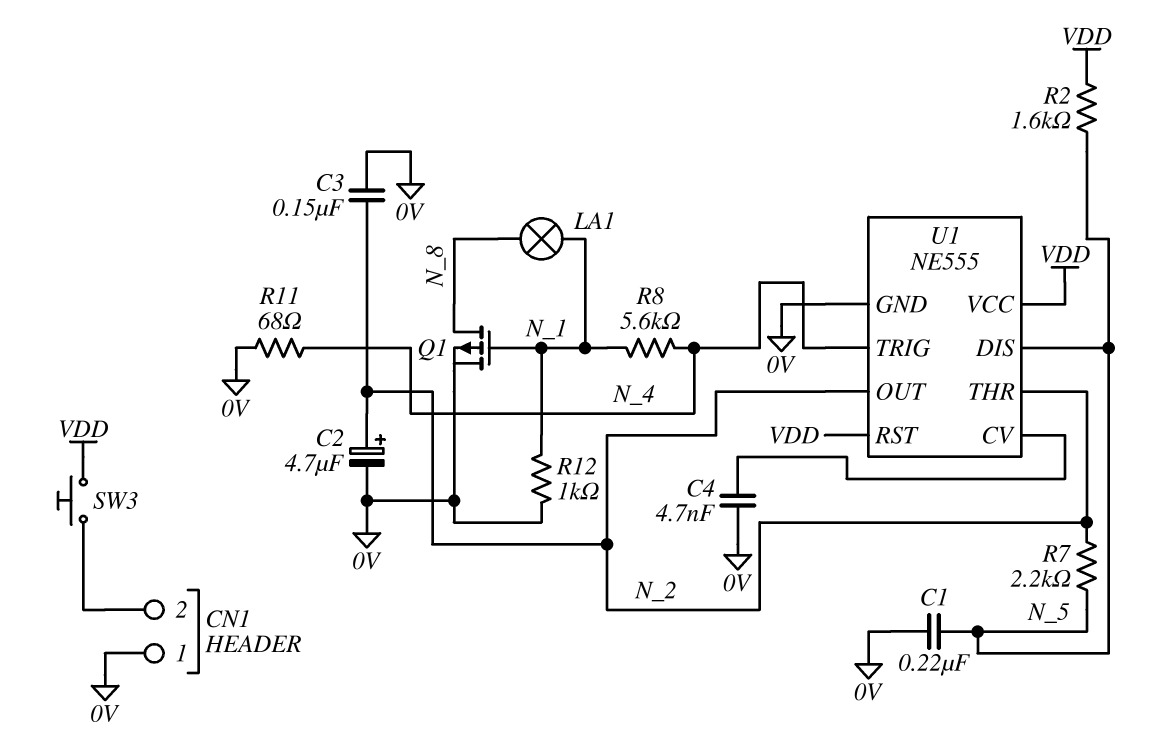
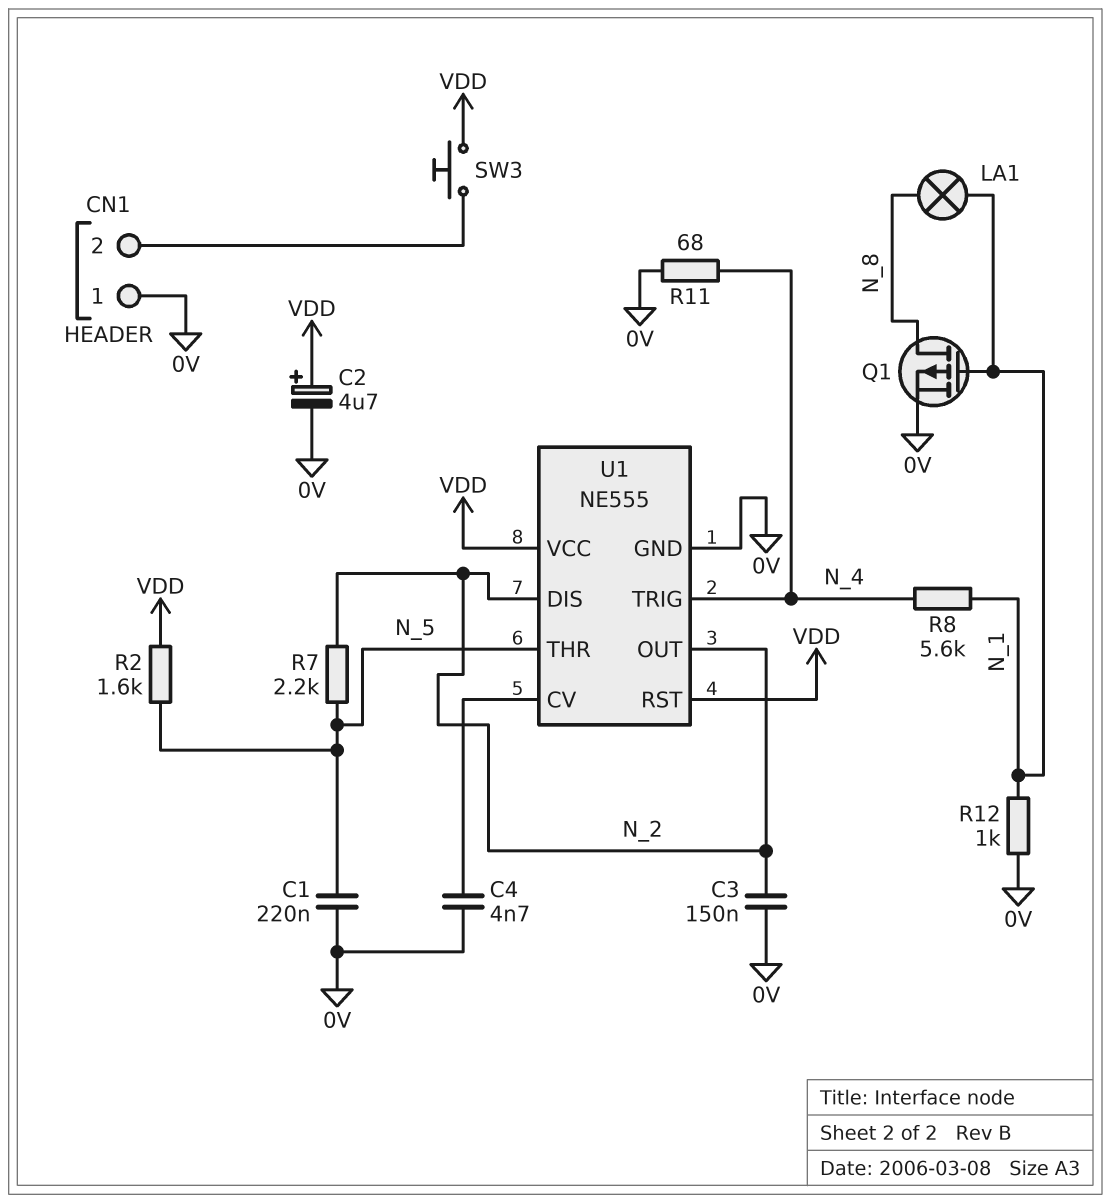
C2: 4.7uF (plus N_2, minus 0V) -> 4.7uF (plus VDD, minus 0V)
U1 pin DIS: N_5 -> N_2
U1 pin THR: N_2 -> N_5

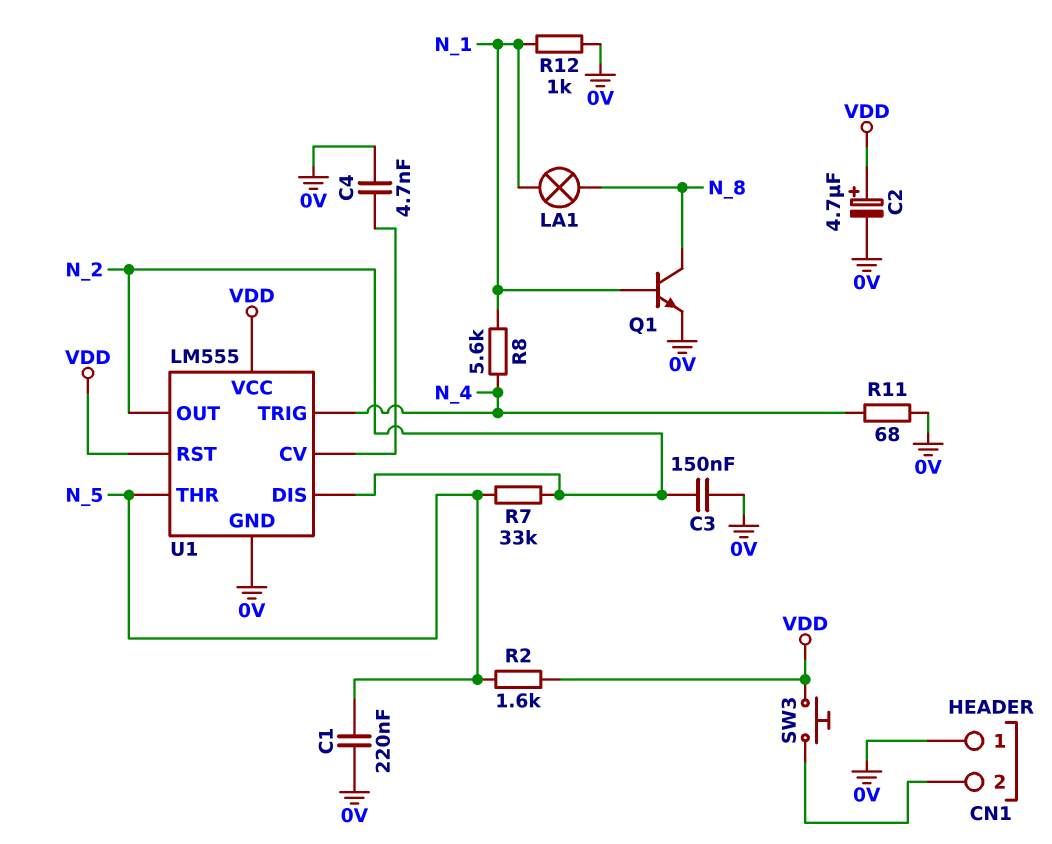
Q1: PMOS (G N_1, D N_8, S 0V) -> NPN (B N_1, C N_8, E 0V)
R7: 2.2k (N_2, N_5) -> 33k (N_2, N_5)
U1: NE555 -> LM555

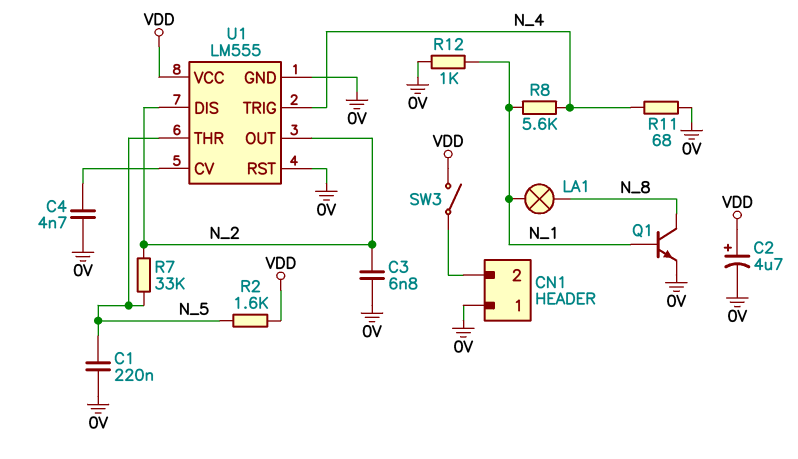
C3: 150nF (0V, N_2) -> 6.8nF (0V, N_2)
SW3: button (CN1/2, VDD) -> switch (CN1/2, VDD)
U1 pin RST: VDD -> 0V

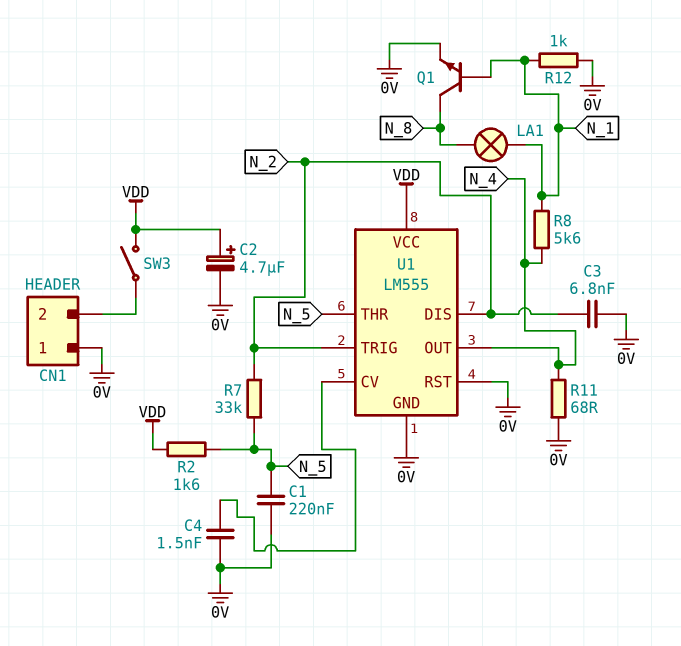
C4: 4.7nF (0V, U1/CV) -> 1.5nF (0V, U1/CV)
U1 pin OUT: N_2 -> N_4
U1 pin TRIG: N_4 -> N_2

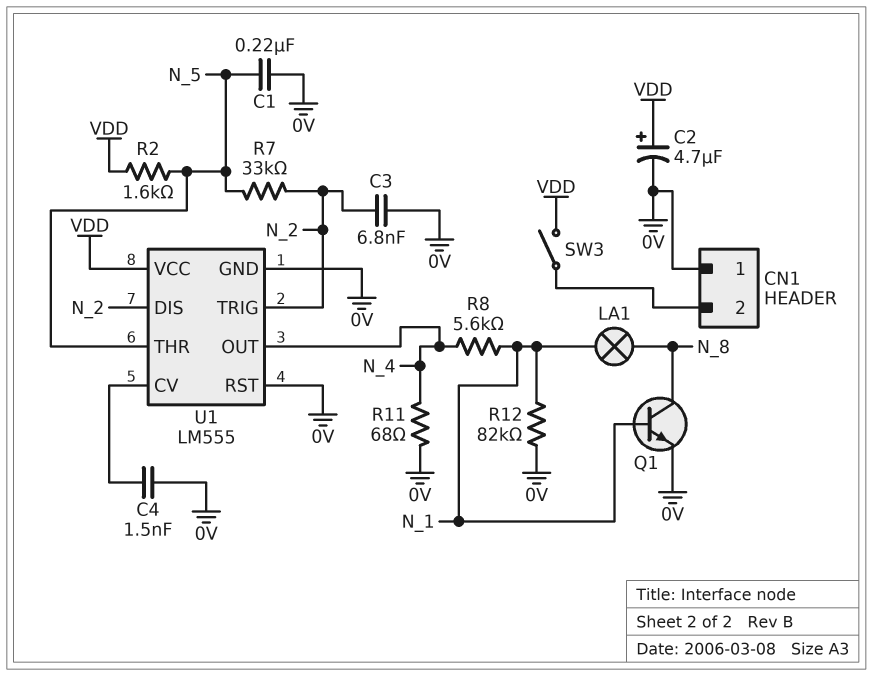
R12: 1k (0V, N_1) -> 82k (0V, N_1)

